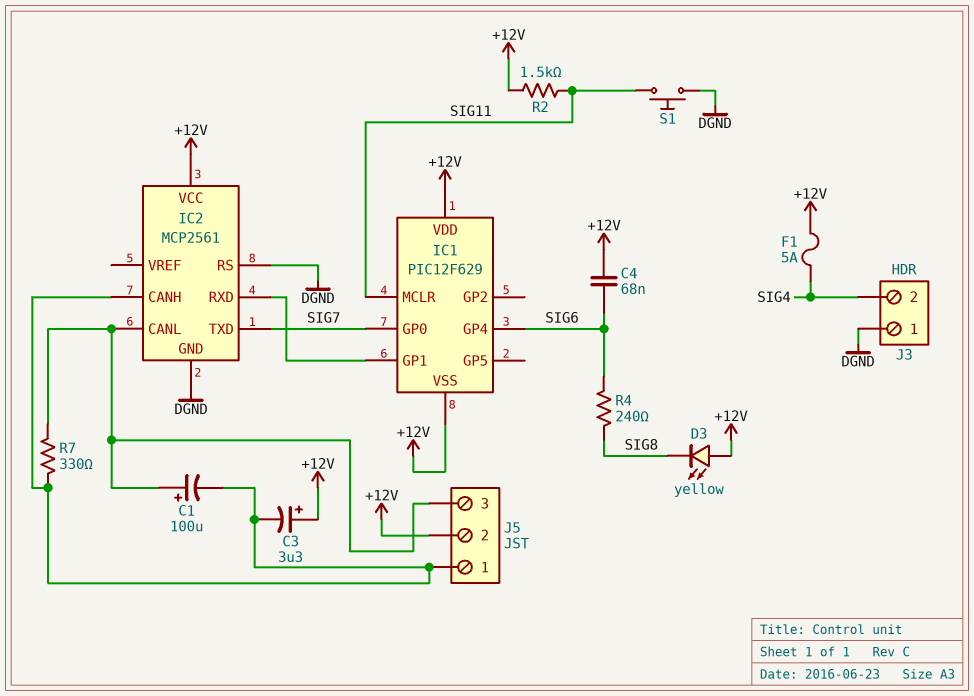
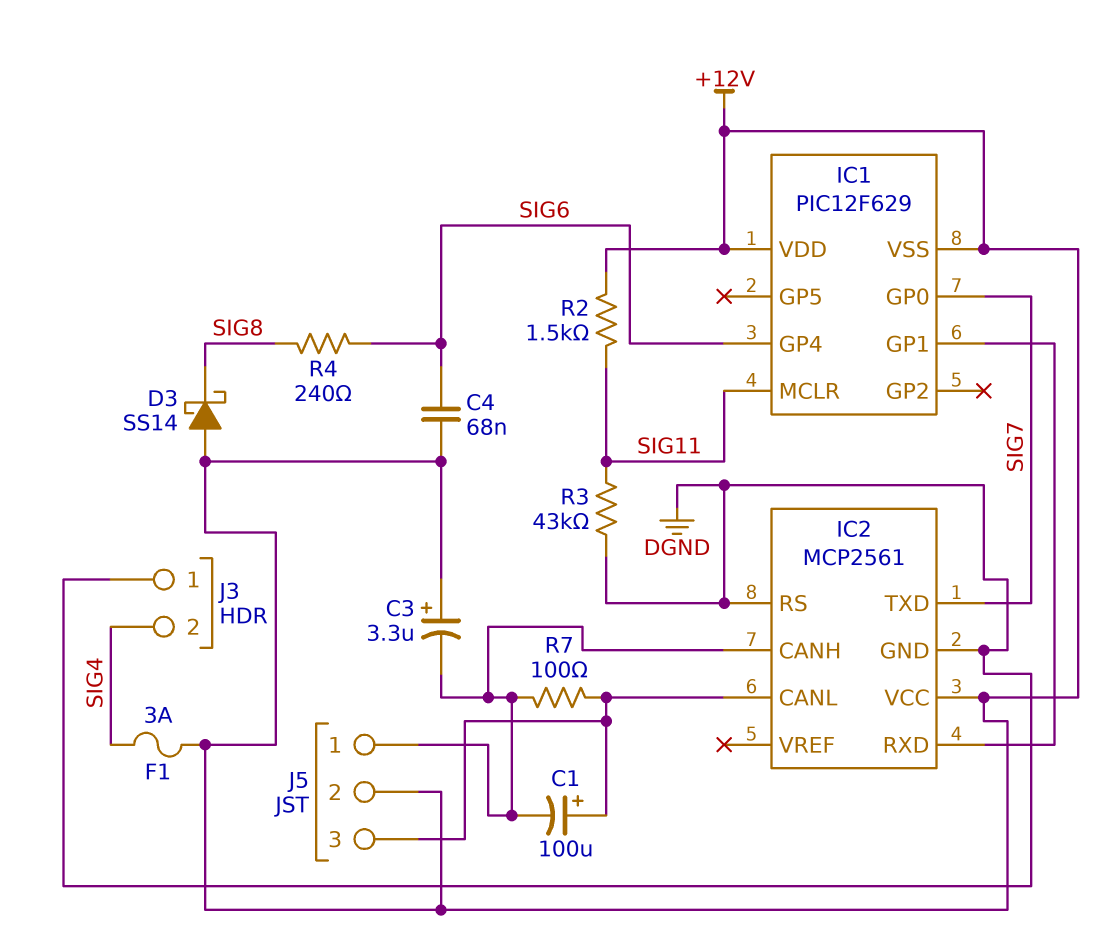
D3: LED yellow (A +12V, K SIG8) -> schottky SS14 (A +12V, K SIG8)
F1: 5A (+12V, SIG4) -> 3A (+12V, SIG4)
R3: none -> 43k (DGND, SIG11)
R7: 330 (IC2/CANH, IC2/CANL) -> 100 (IC2/CANH, IC2/CANL)
S1: button (DGND, SIG11) -> none

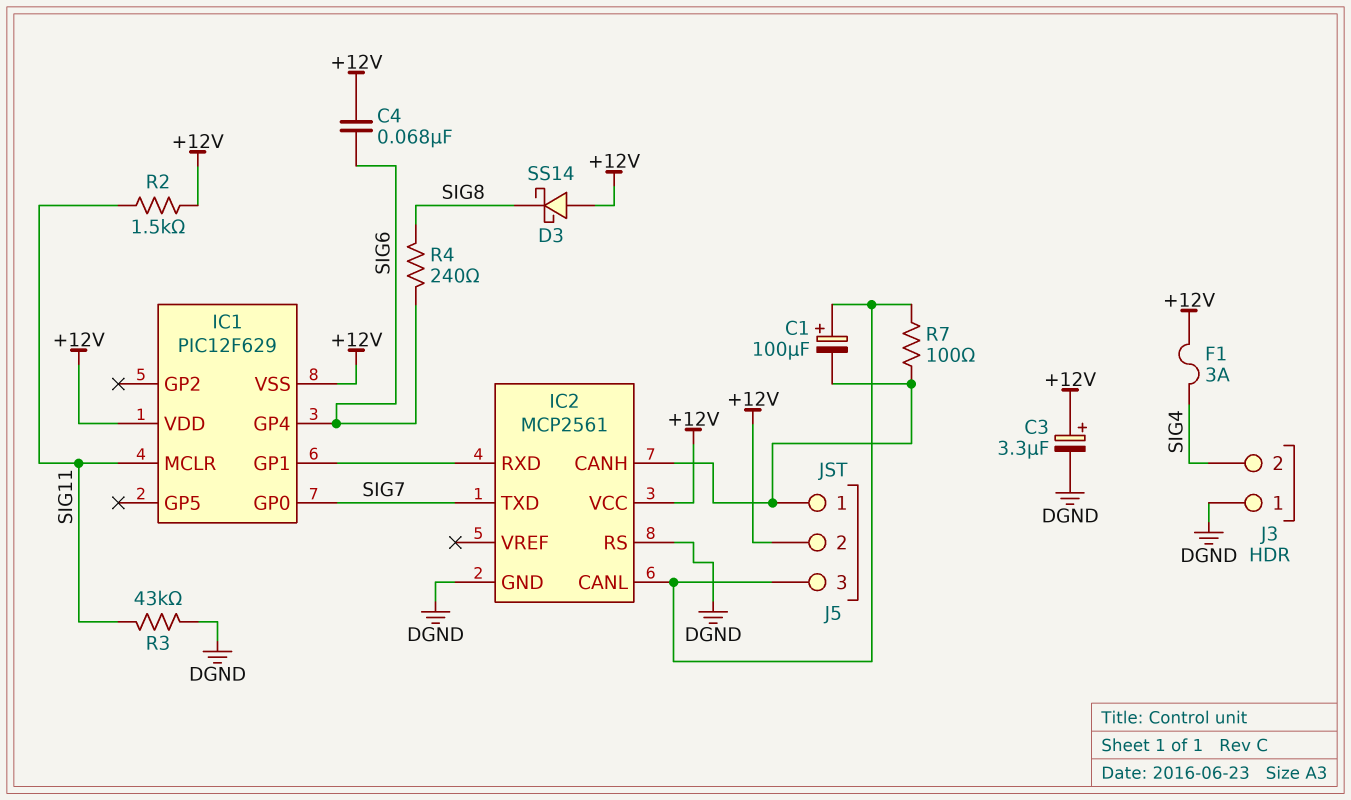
C3: 3.3uF (plus +12V, minus IC2/CANH) -> 3.3uF (plus +12V, minus DGND)

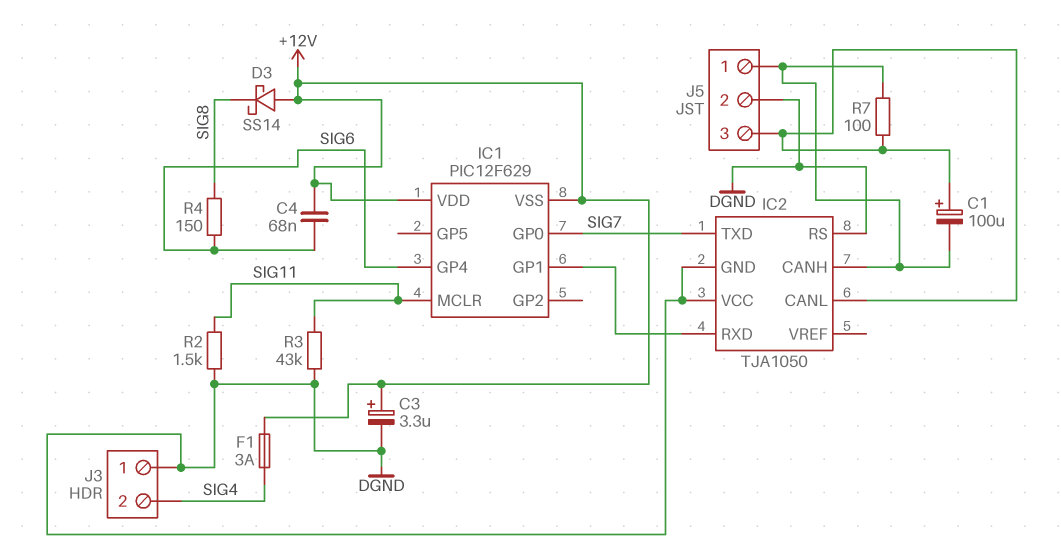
IC2: MCP2561 -> TJA1050
IC2 pin VCC: +12V -> DGND
J5 pin 2: +12V -> DGND
R2: 1.5k (+12V, SIG11) -> 1.5k (DGND, SIG11)
R4: 240 (SIG6, SIG8) -> 150 (SIG6, SIG8)

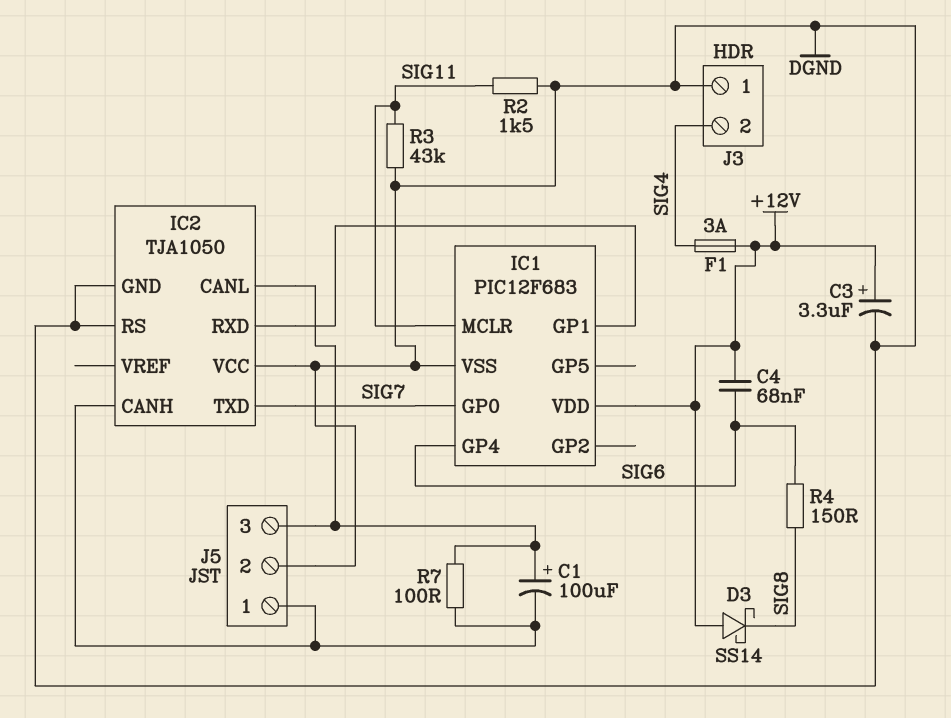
IC1: PIC12F629 -> PIC12F683
IC1 pin VSS: +12V -> DGND

